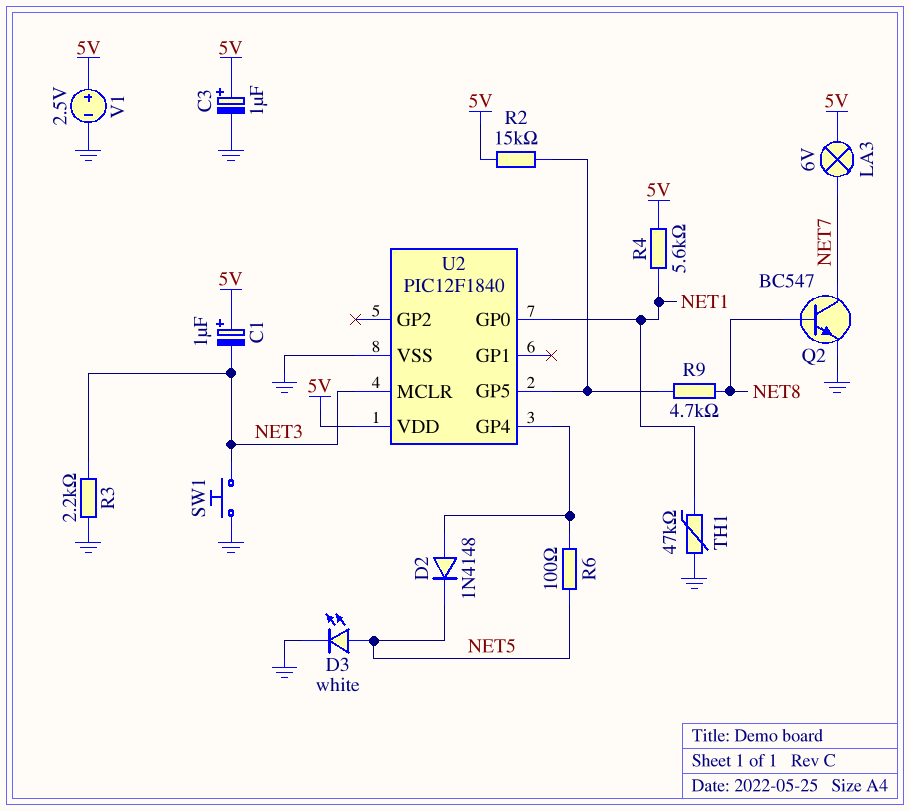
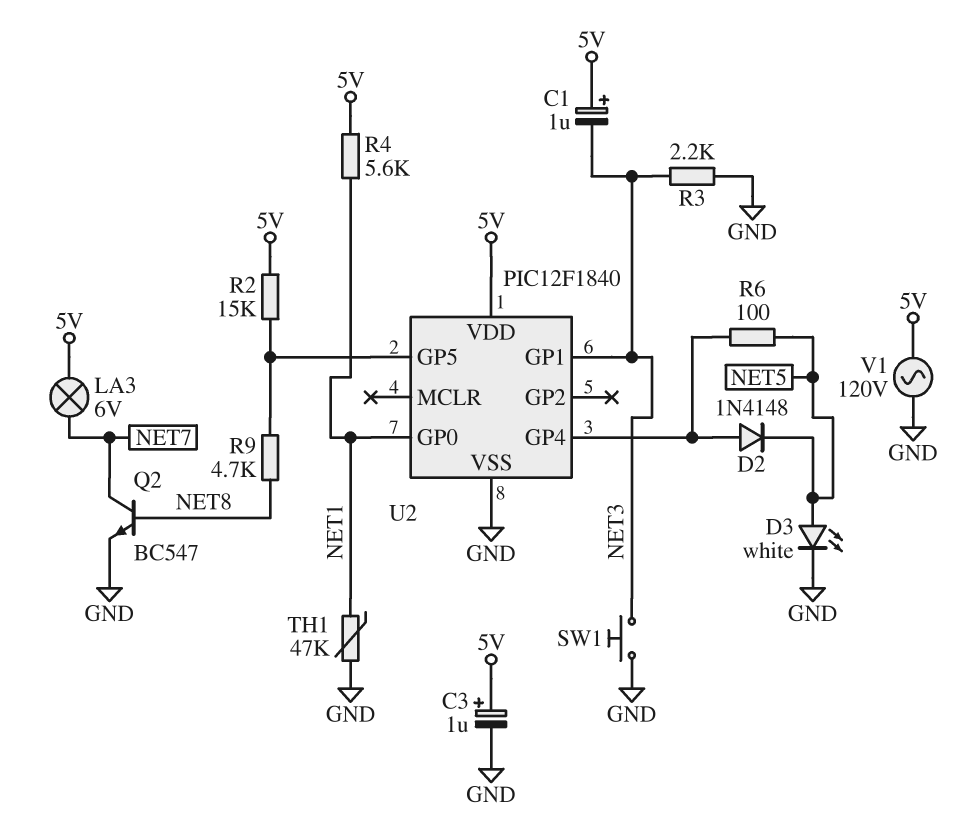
U2 pin GP1: none -> NET3
U2 pin MCLR: NET3 -> none
V1: 2.5V (plus 5V, minus GND) -> AC 120V (5V, GND)

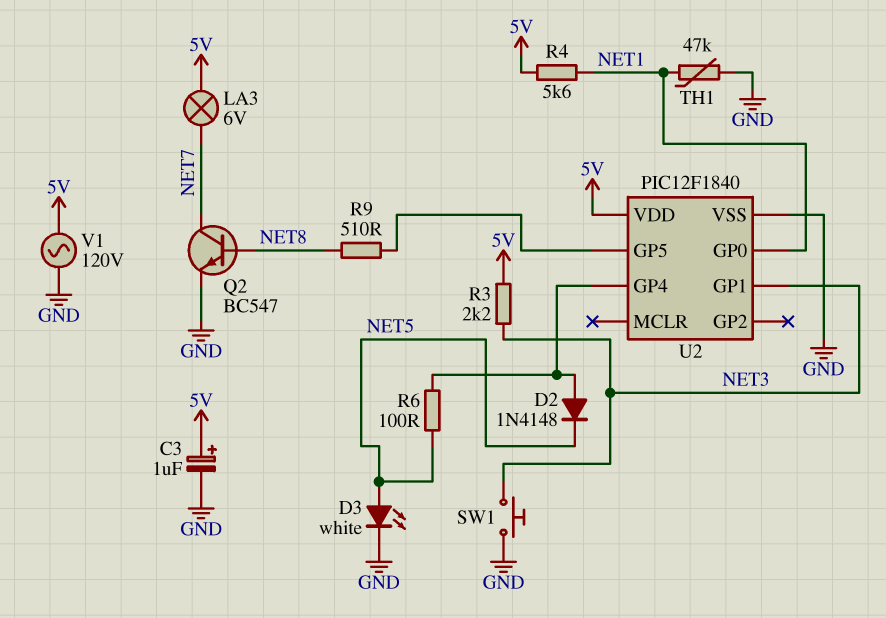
C1: 1uF (plus 5V, minus NET3) -> none
R2: 15k (5V, U2/GP5) -> none
R3: 2.2k (GND, NET3) -> 2.2k (5V, NET3)
R9: 4.7k (NET8, U2/GP5) -> 510 (NET8, U2/GP5)

